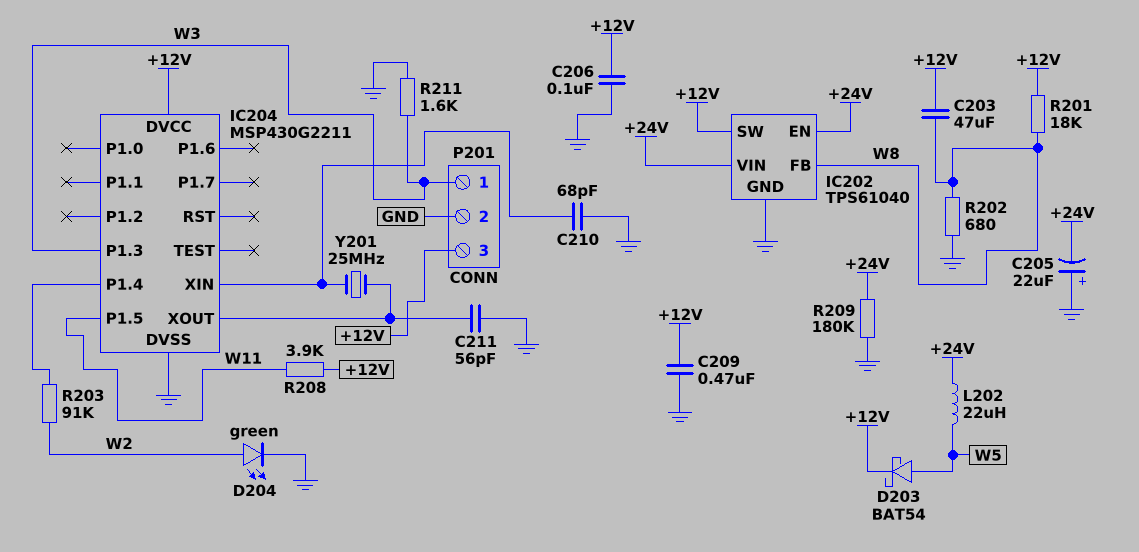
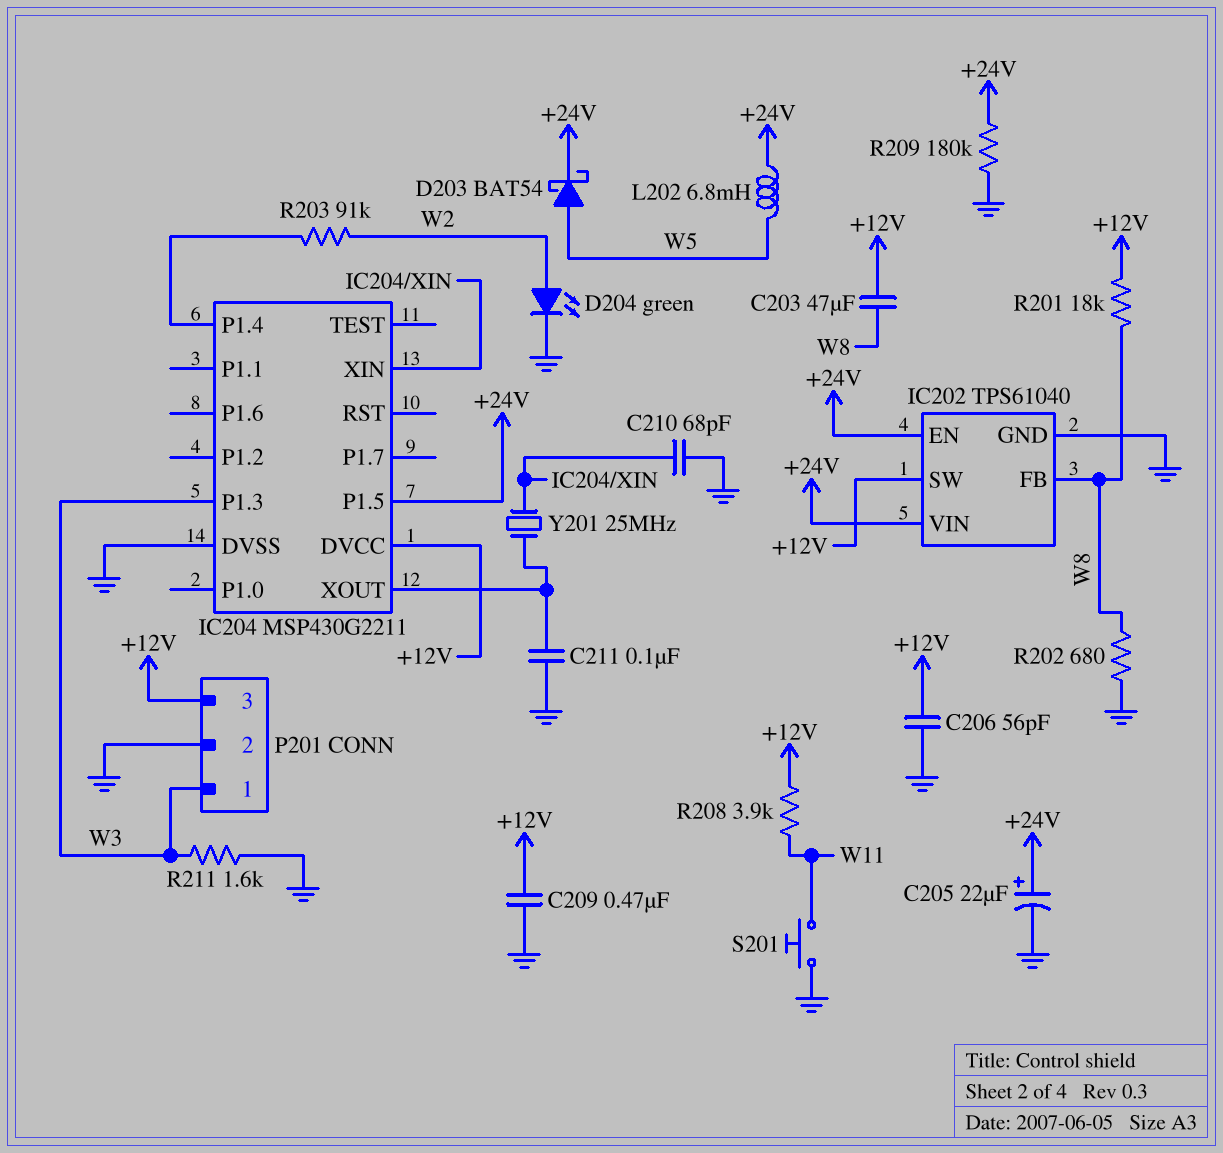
C205: 22uF (plus GND, minus +24V) -> 22uF (plus +24V, minus GND)
C206: 100nF (+12V, GND) -> 56pF (+12V, GND)
C211: 56pF (GND, IC204/XOUT) -> 100nF (GND, IC204/XOUT)
D203: schottky BAT54 (A W5, K +12V) -> schottky BAT54 (A W5, K +24V)
IC204 pin P1.5: W11 -> +24V
L202: 22uH (+24V, W5) -> 6.8mH (+24V, W5)
S201: none -> button (GND, W11)

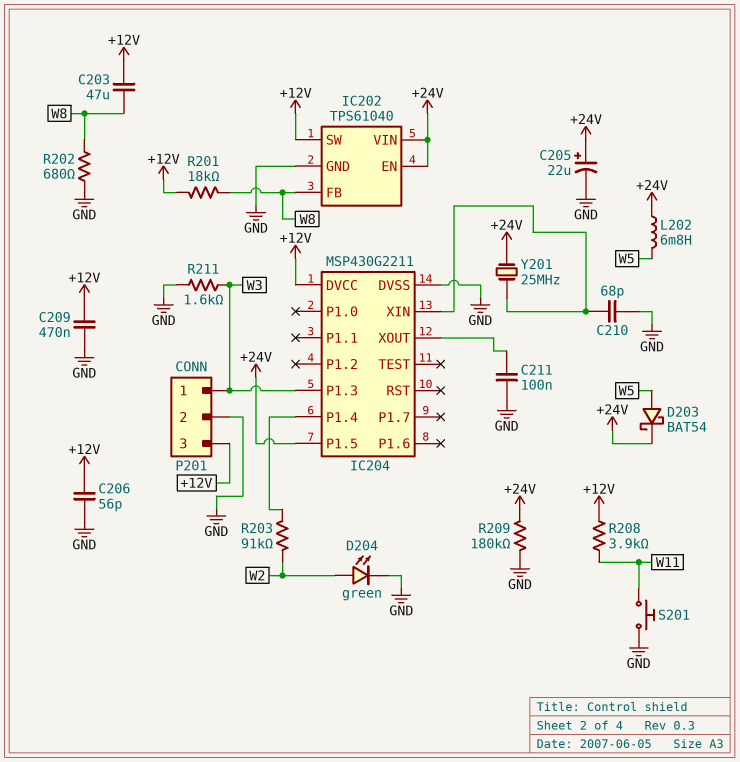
Y201: 25MHz (IC204/XIN, IC204/XOUT) -> 25MHz (+24V, IC204/XIN)

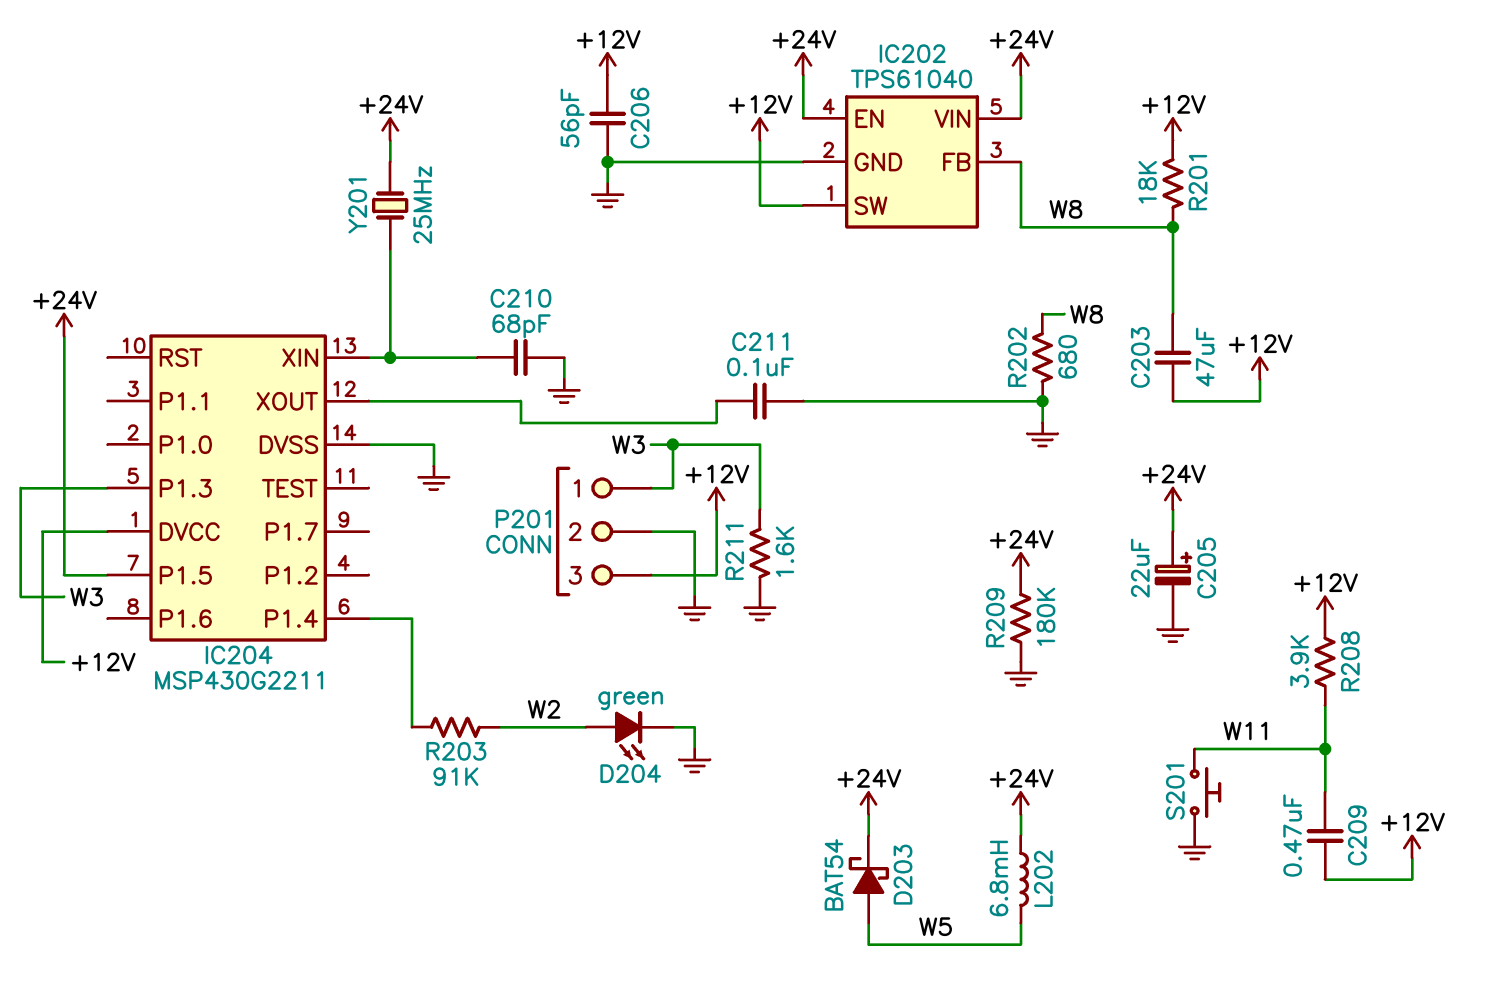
C209: 470nF (+12V, GND) -> 470nF (+12V, W11)

